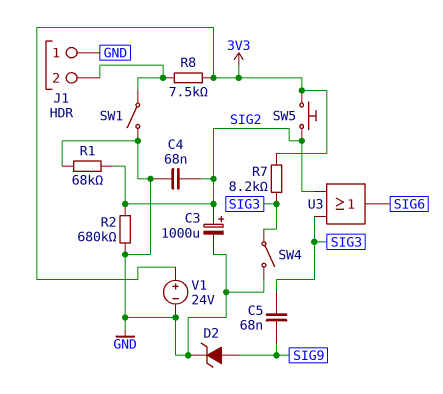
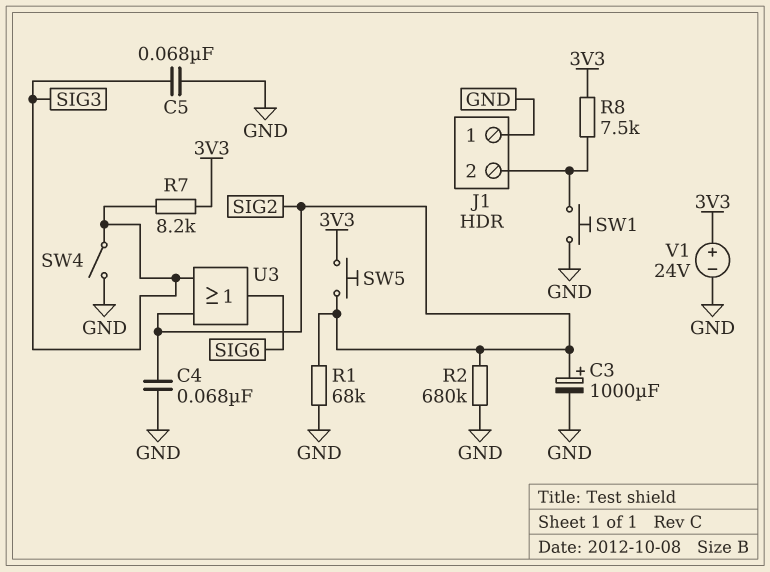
C5: 68nF (SIG3, SIG9) -> 68nF (GND, SIG3)
D2: zener (A SIG9, K GND) -> none
SW1: switch (GND, J1/2) -> button (GND, J1/2)

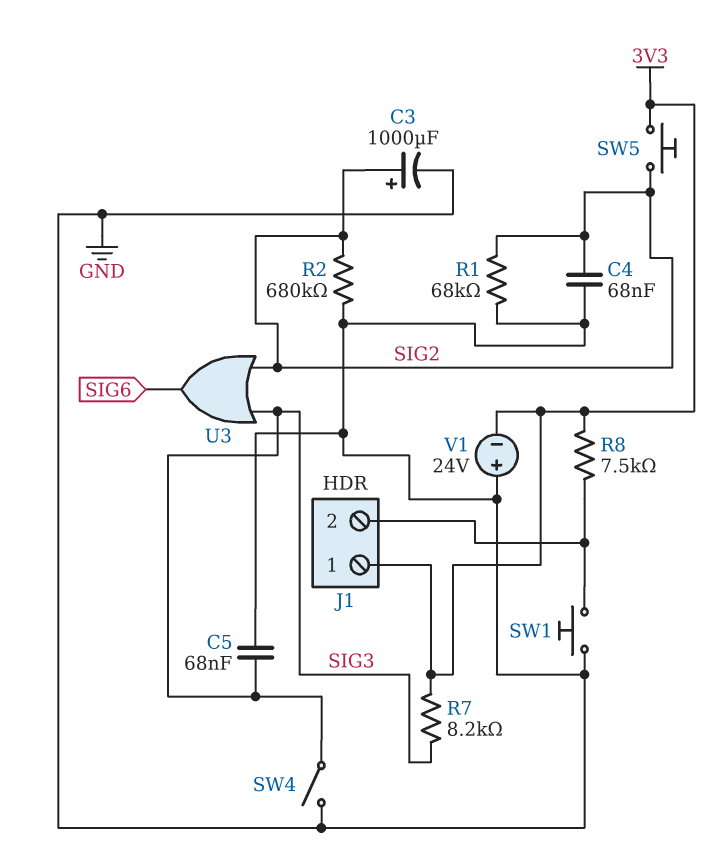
J1 pin 1: GND -> 3V3
V1: 24V (plus 3V3, minus GND) -> 24V (plus GND, minus 3V3)

